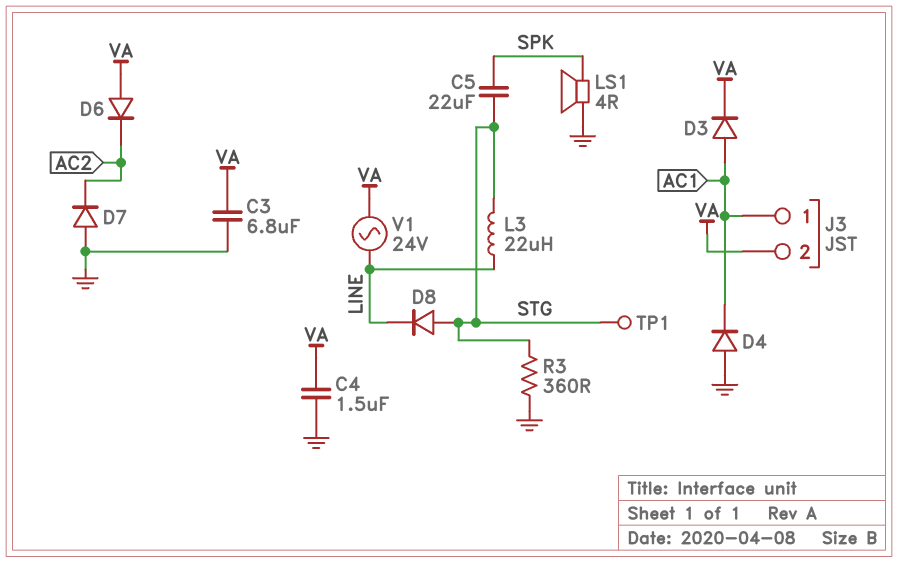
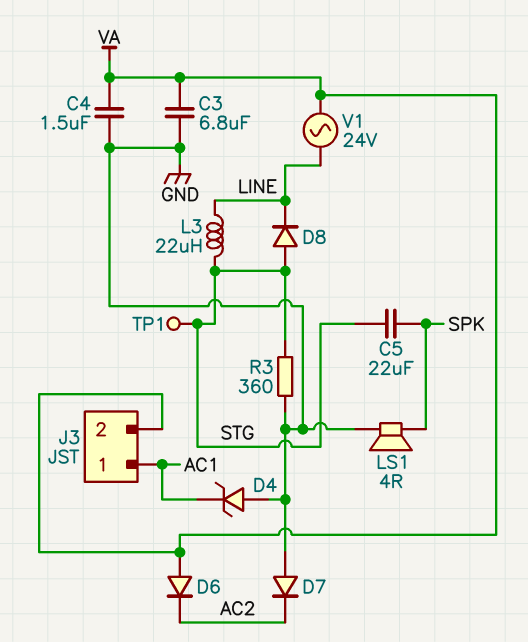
D3: diode (A AC1, K VA) -> none
D4: diode (A GND, K AC1) -> zener (A GND, K AC1)

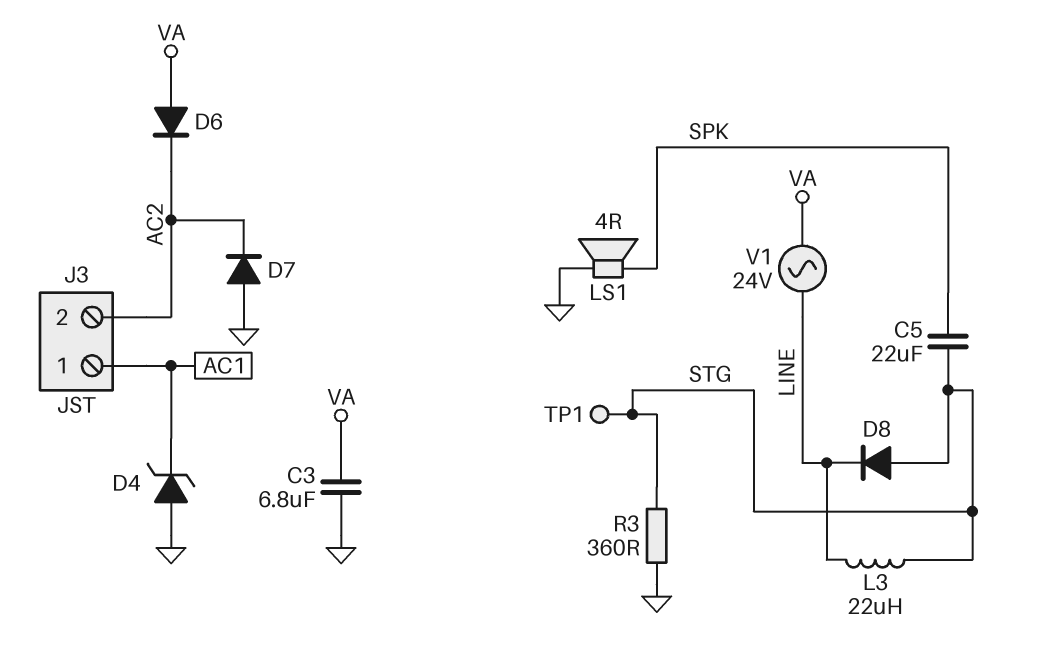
C4: 1.5uF (GND, VA) -> none
J3 pin 2: VA -> AC2

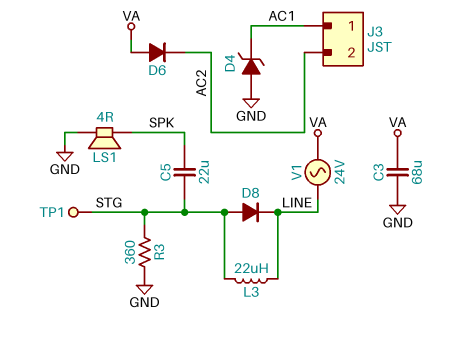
C3: 6.8uF (GND, VA) -> 68uF (GND, VA)
D7: diode (A GND, K AC2) -> none

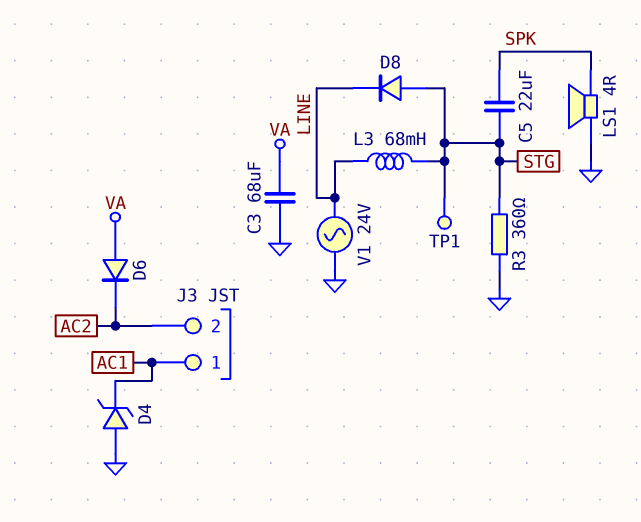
L3: 22uH (LINE, STG) -> 68mH (LINE, STG)
V1: AC 24V (LINE, VA) -> AC 24V (GND, LINE)

